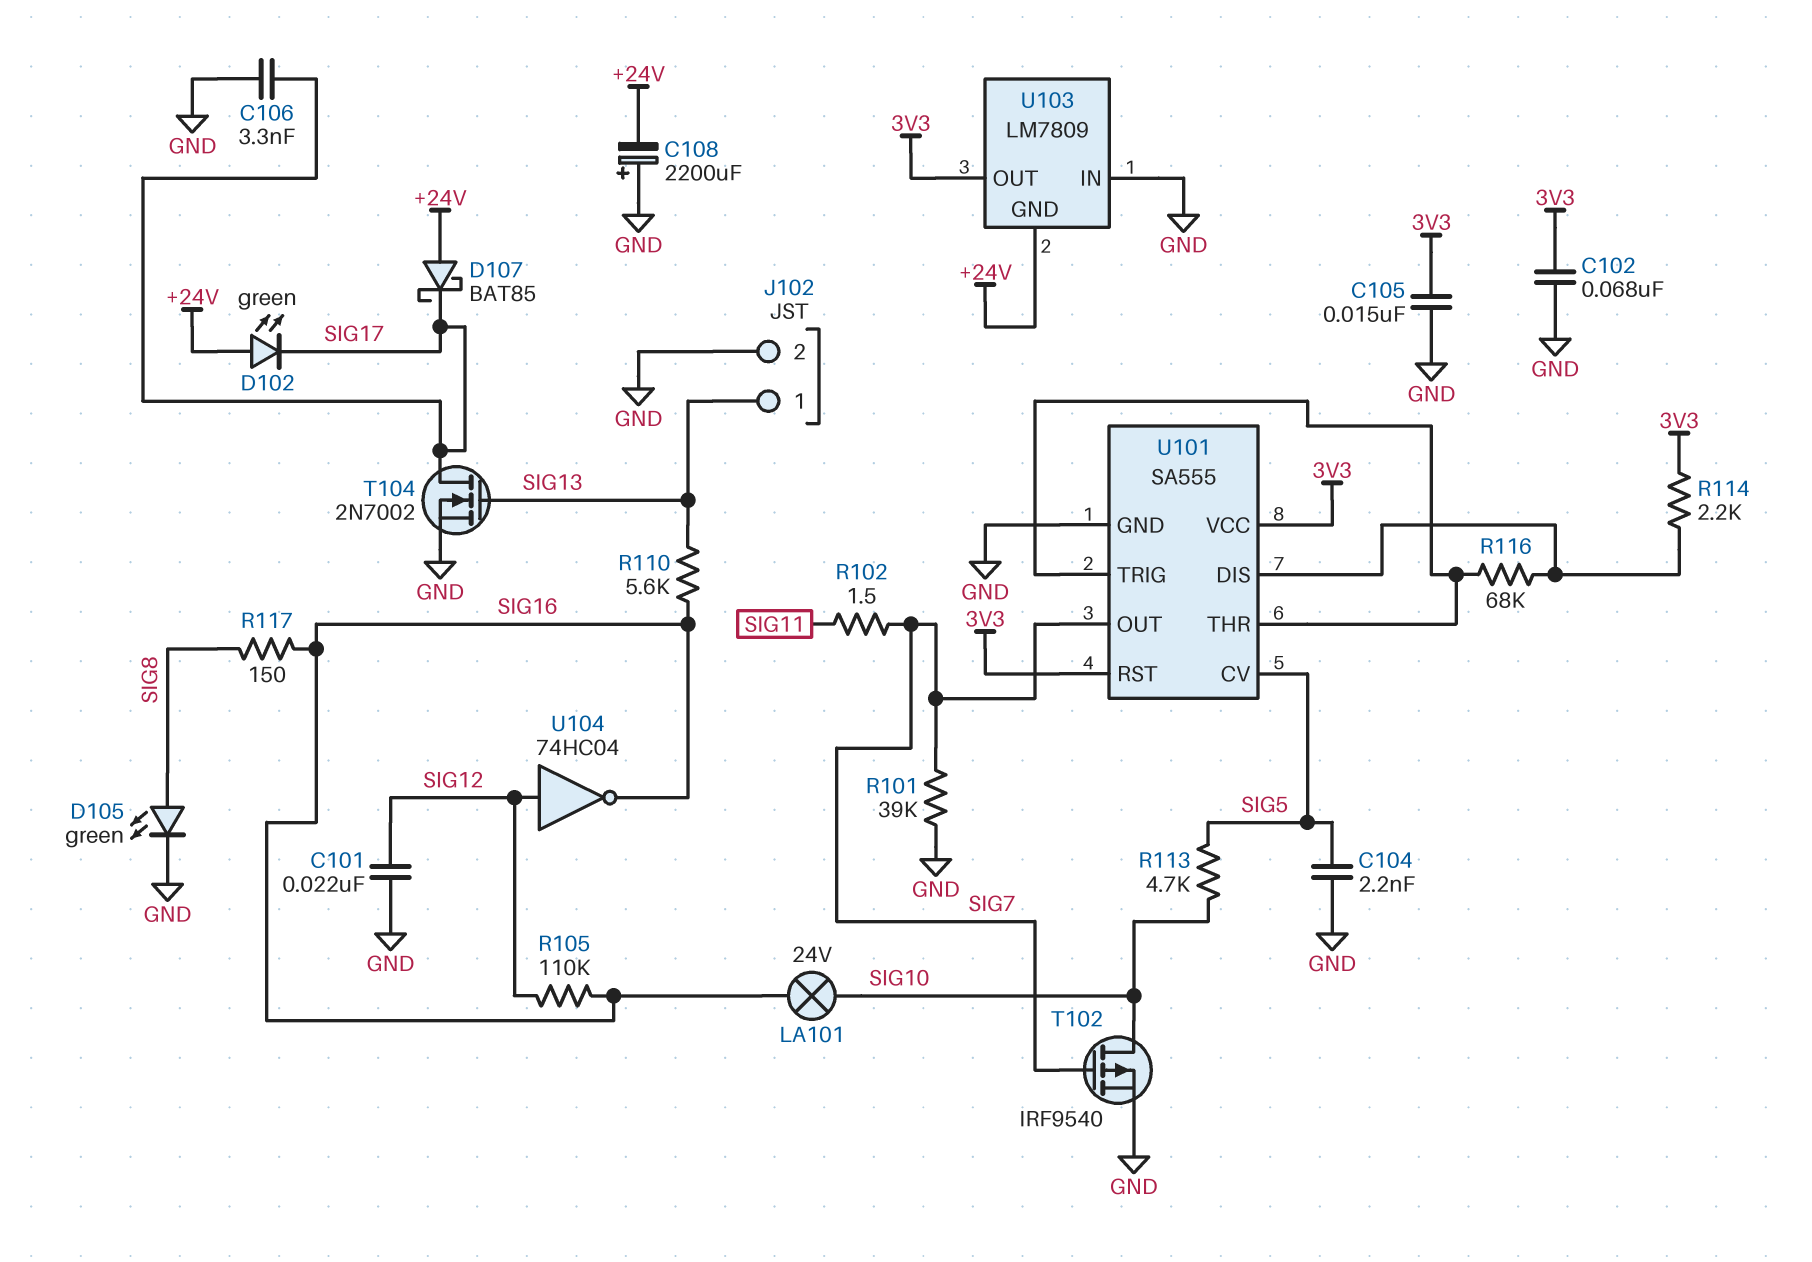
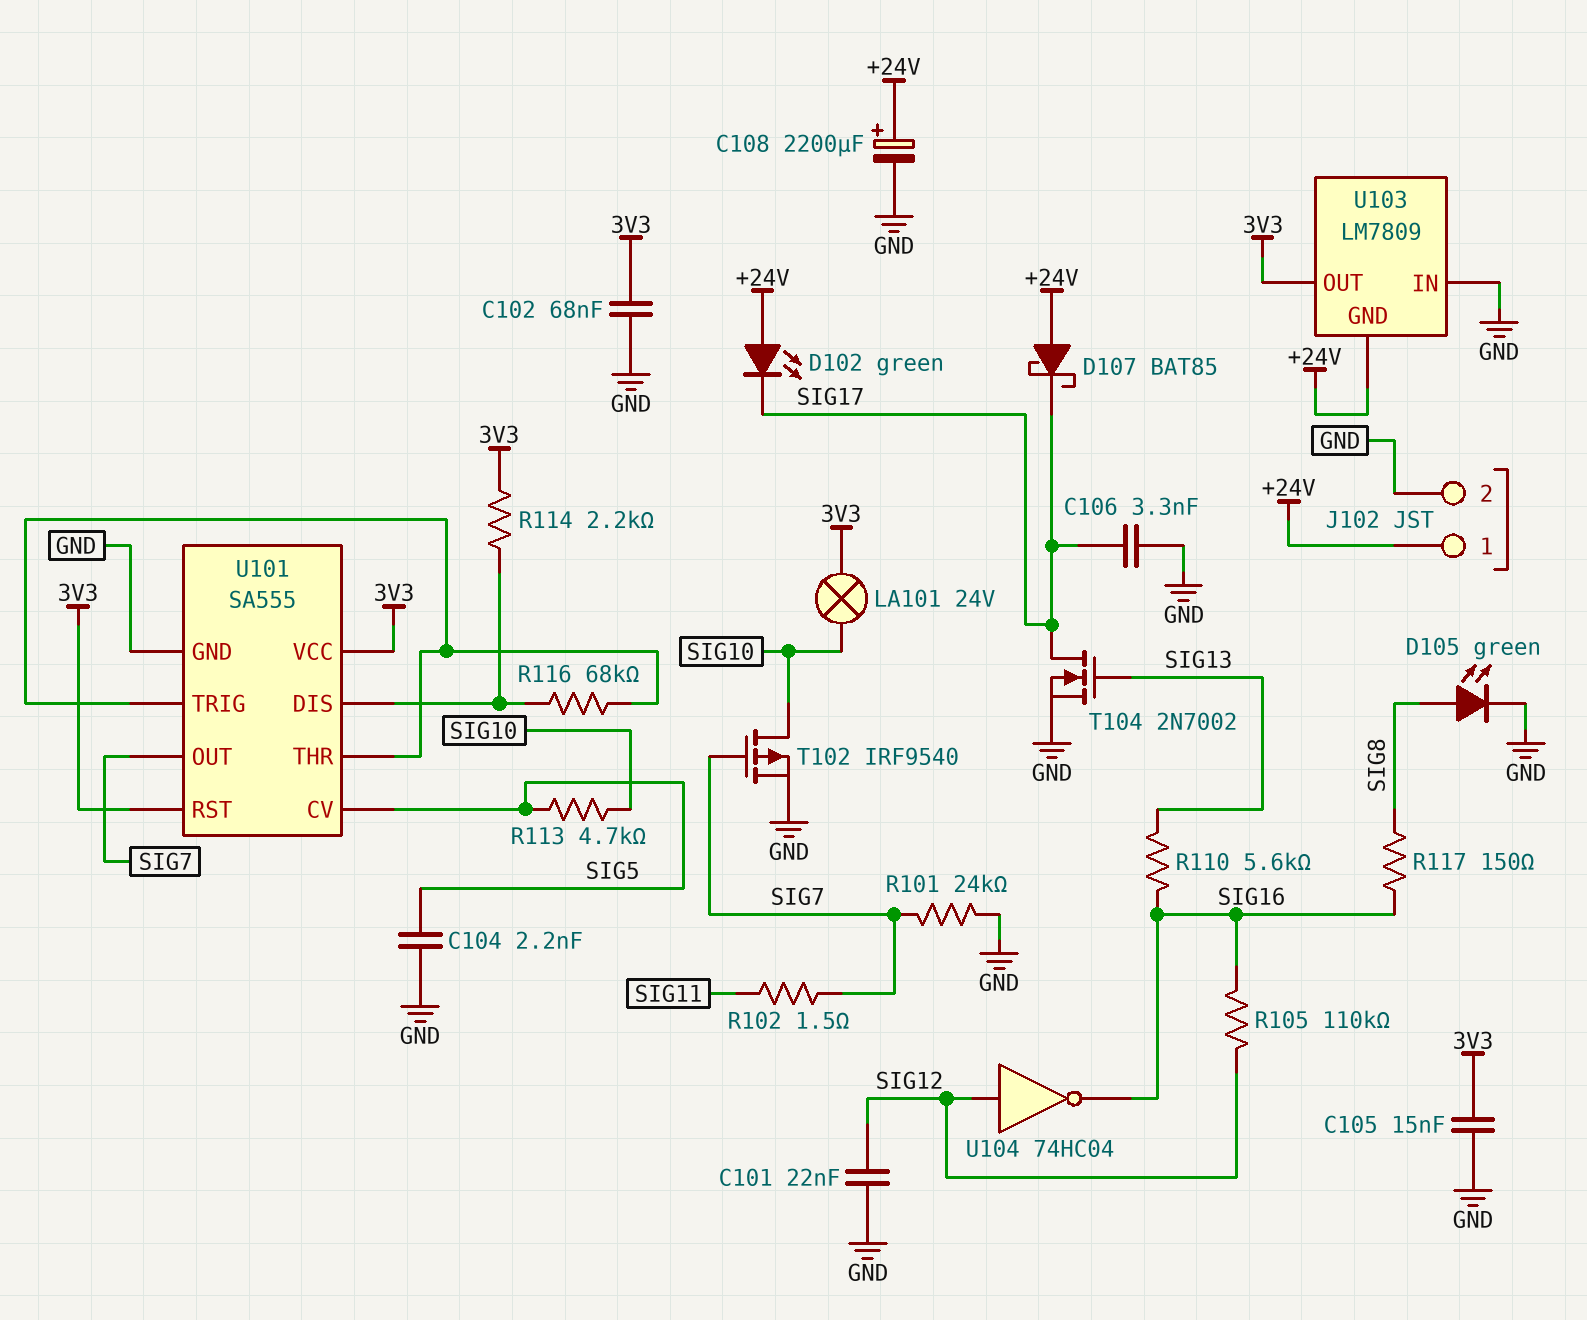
C108: 2200uF (plus GND, minus +24V) -> 2200uF (plus +24V, minus GND)
J102 pin 1: SIG13 -> +24V
LA101: lamp 24V (SIG10, SIG16) -> lamp 24V (3V3, SIG10)
R101: 39k (GND, SIG7) -> 24k (GND, SIG7)

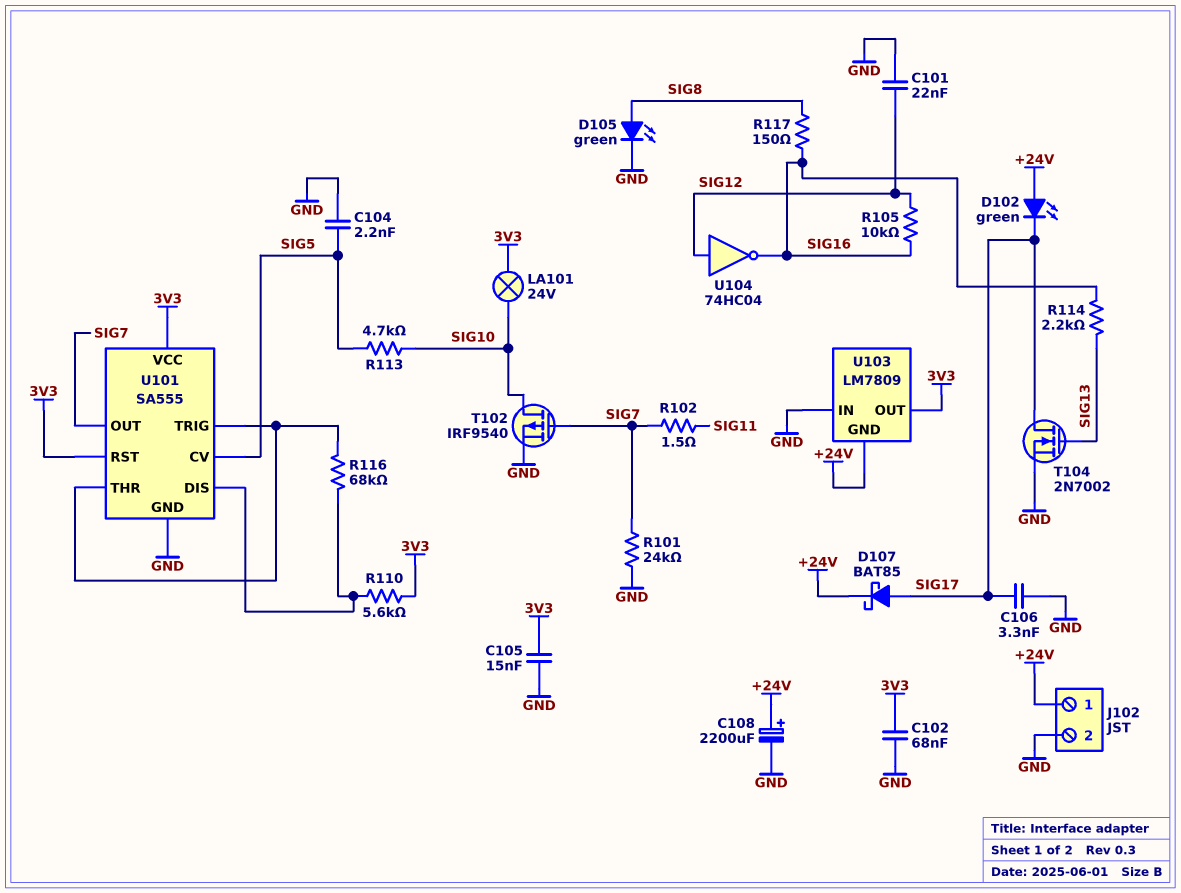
D107: schottky BAT85 (A +24V, K SIG17) -> schottky BAT85 (A SIG17, K +24V)
R105: 110k (SIG12, SIG16) -> 10k (SIG12, SIG16)
R110: 5.6k (SIG13, SIG16) -> 5.6k (3V3, U101/DIS)
R114: 2.2k (3V3, U101/DIS) -> 2.2k (SIG13, SIG16)

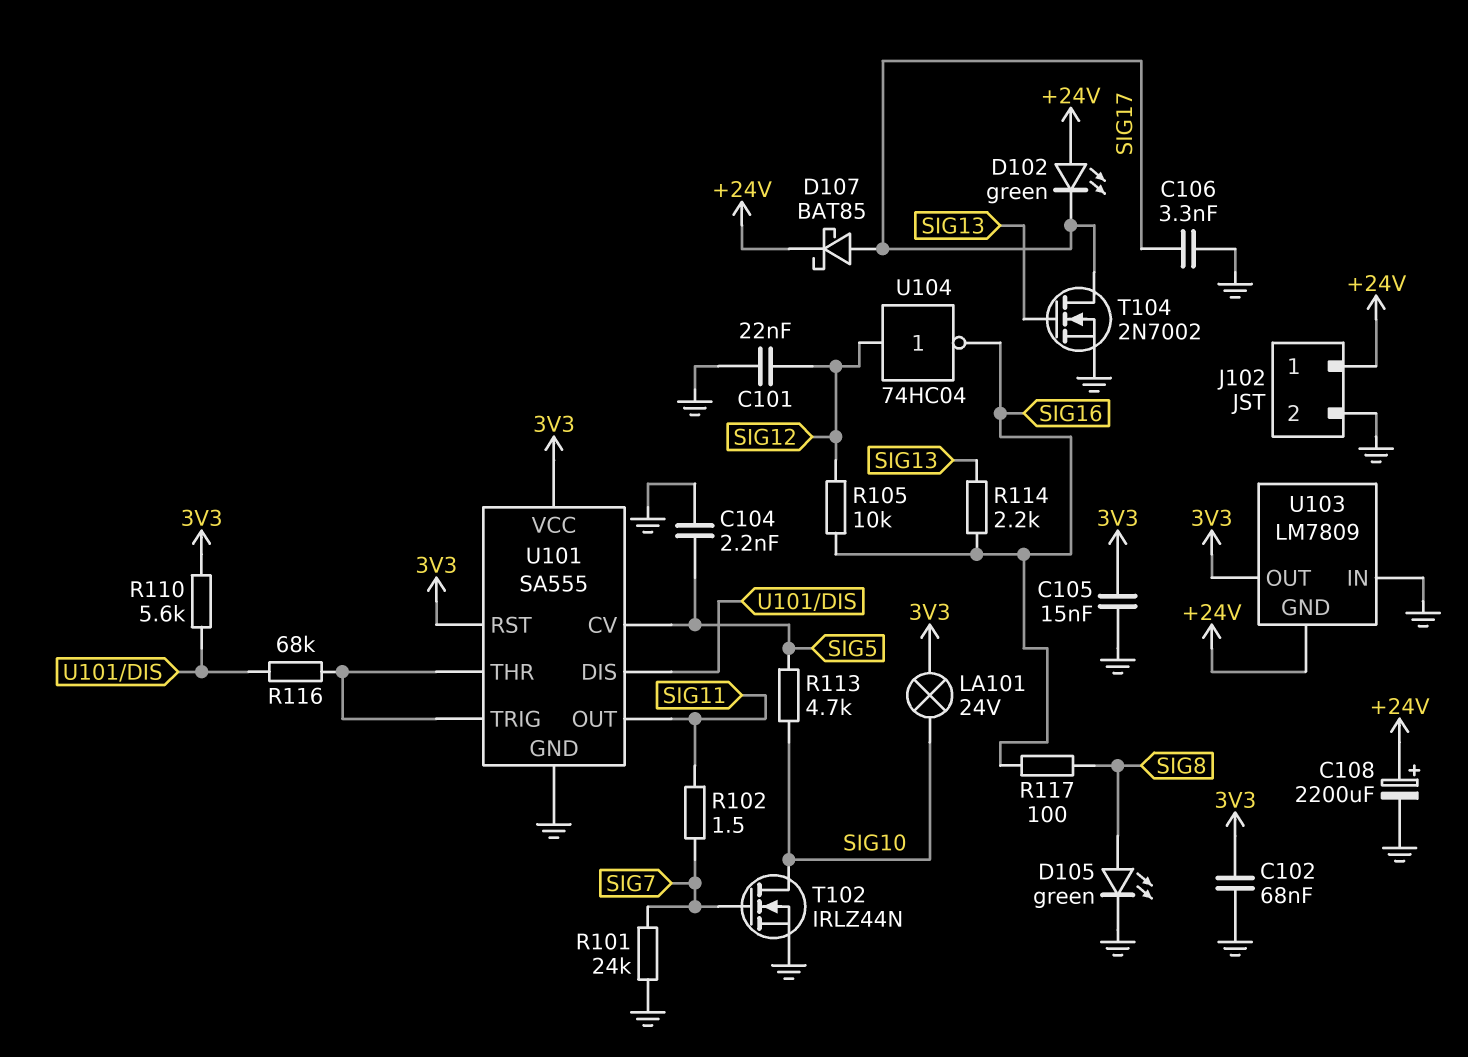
R117: 150 (SIG8, SIG16) -> 100 (SIG8, SIG16)
T102: PMOS IRF9540 (G SIG7, D SIG10, S GND) -> NMOS IRLZ44N (G SIG7, D SIG10, S GND)
U101 pin OUT: SIG7 -> SIG11

